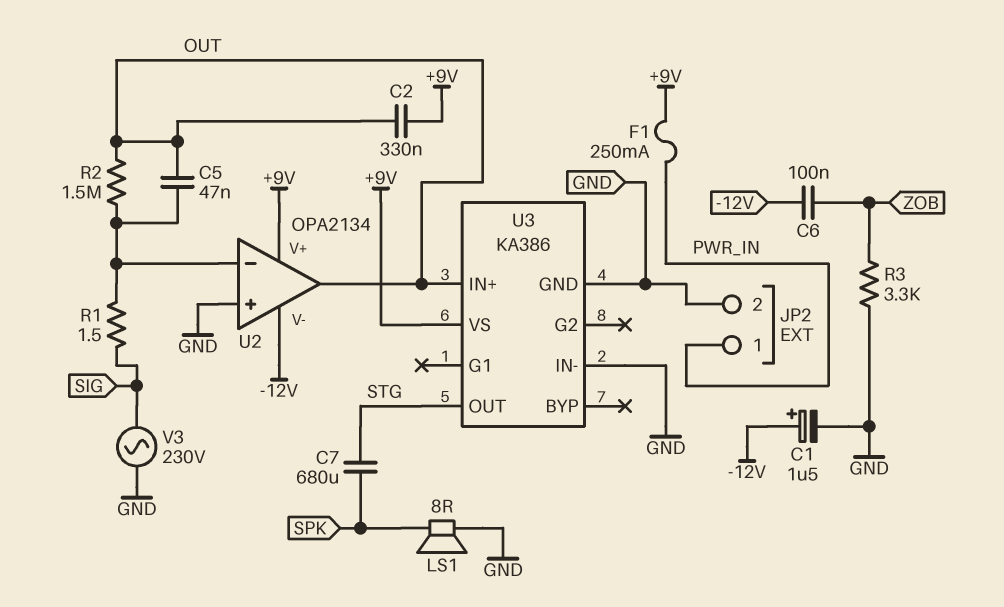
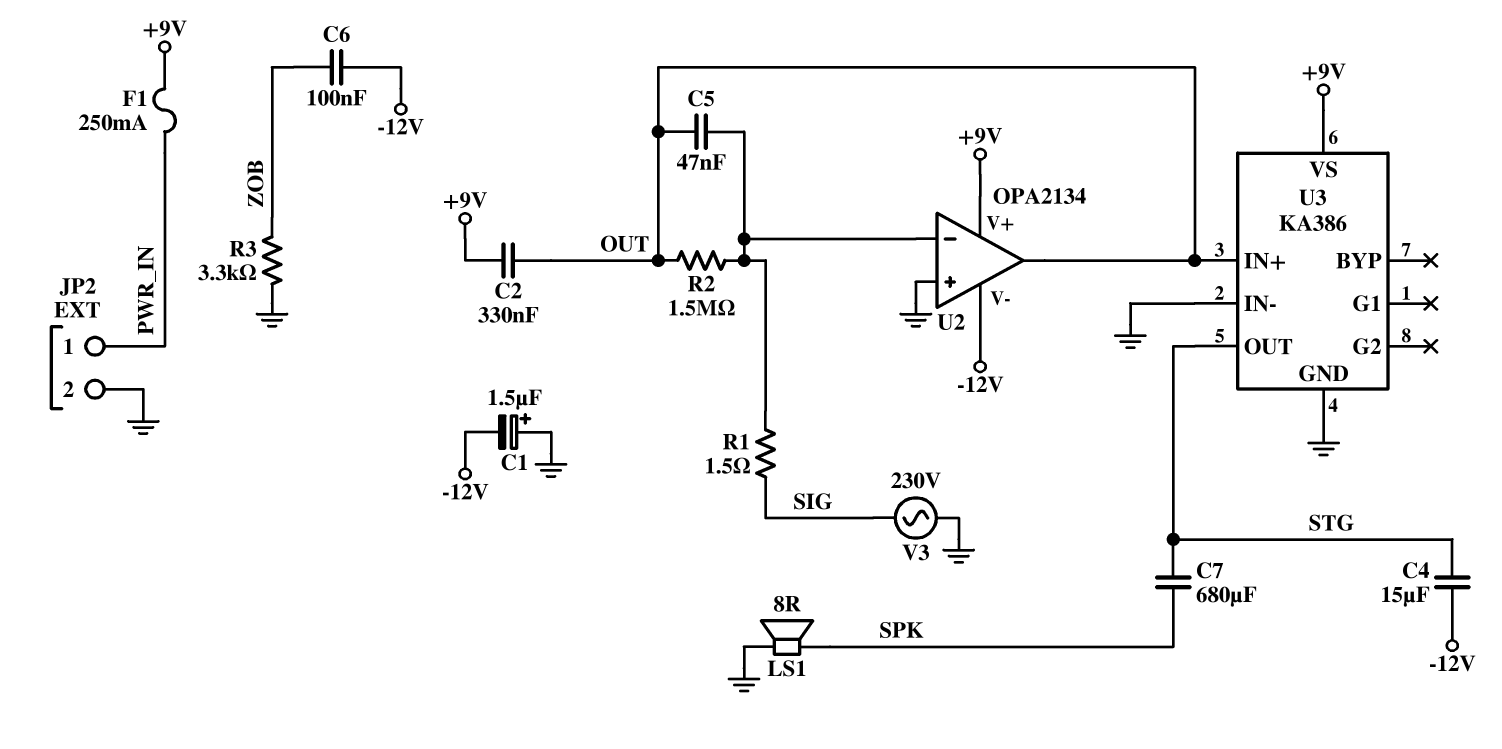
C1: 1.5uF (plus -12V, minus GND) -> 1.5uF (plus GND, minus -12V)
C4: none -> 15uF (-12V, STG)

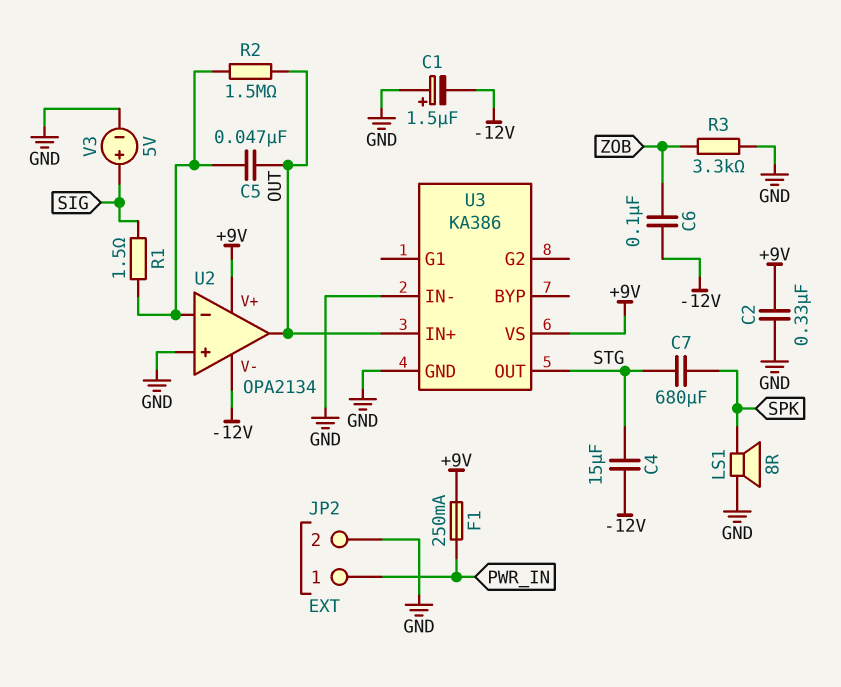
C2: 330nF (+9V, OUT) -> 330nF (+9V, GND)
V3: AC 230V (GND, SIG) -> 5V (plus SIG, minus GND)

